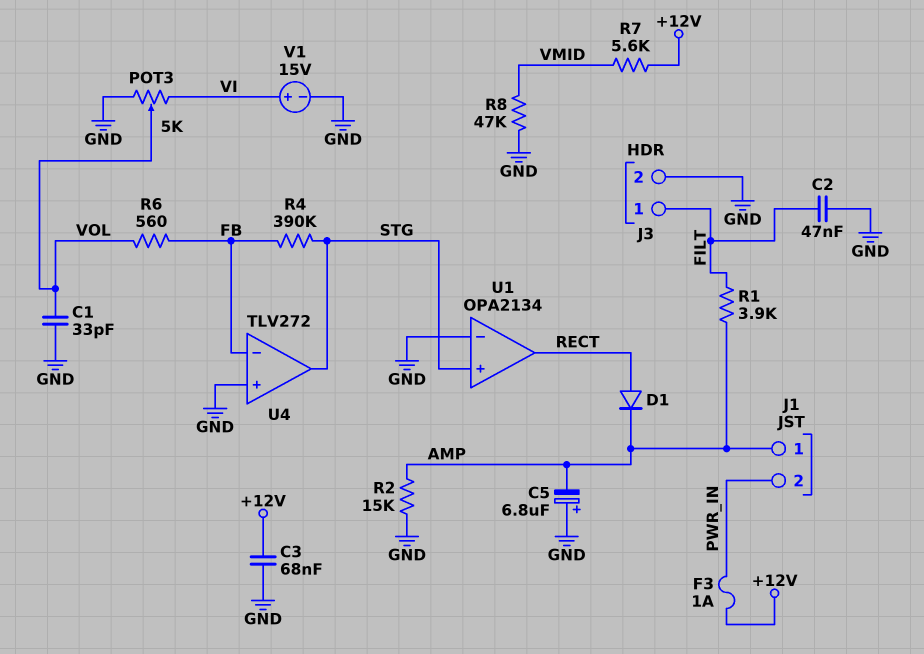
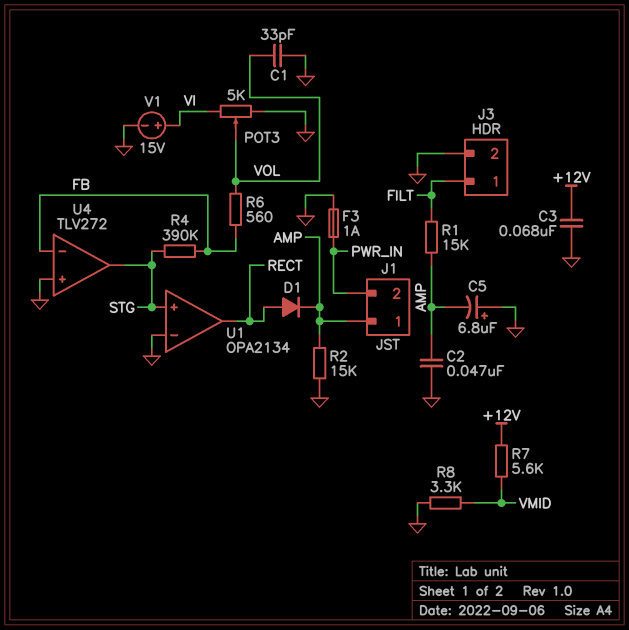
C2: 47nF (FILT, GND) -> 47nF (AMP, GND)
F3: 1A (+12V, PWR_IN) -> 1A (GND, PWR_IN)
R1: 3.9k (AMP, FILT) -> 15k (AMP, FILT)
R8: 47k (GND, VMID) -> 3.3k (GND, VMID)

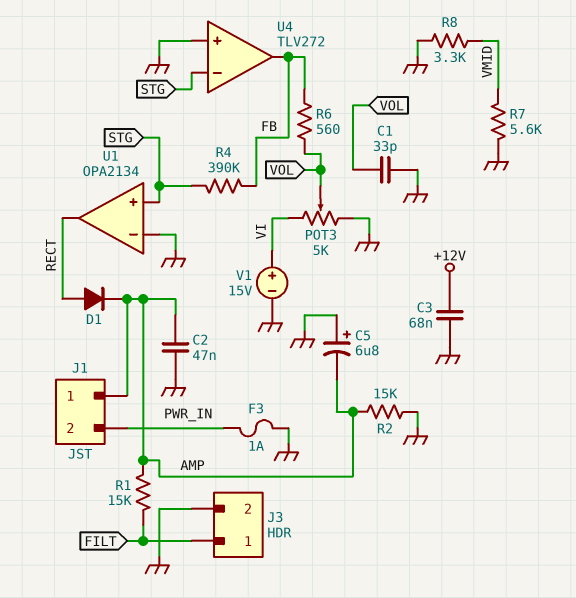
R7: 5.6k (+12V, VMID) -> 5.6k (GND, VMID)
U4 pin in-: FB -> STG
U4 pin out: STG -> FB

